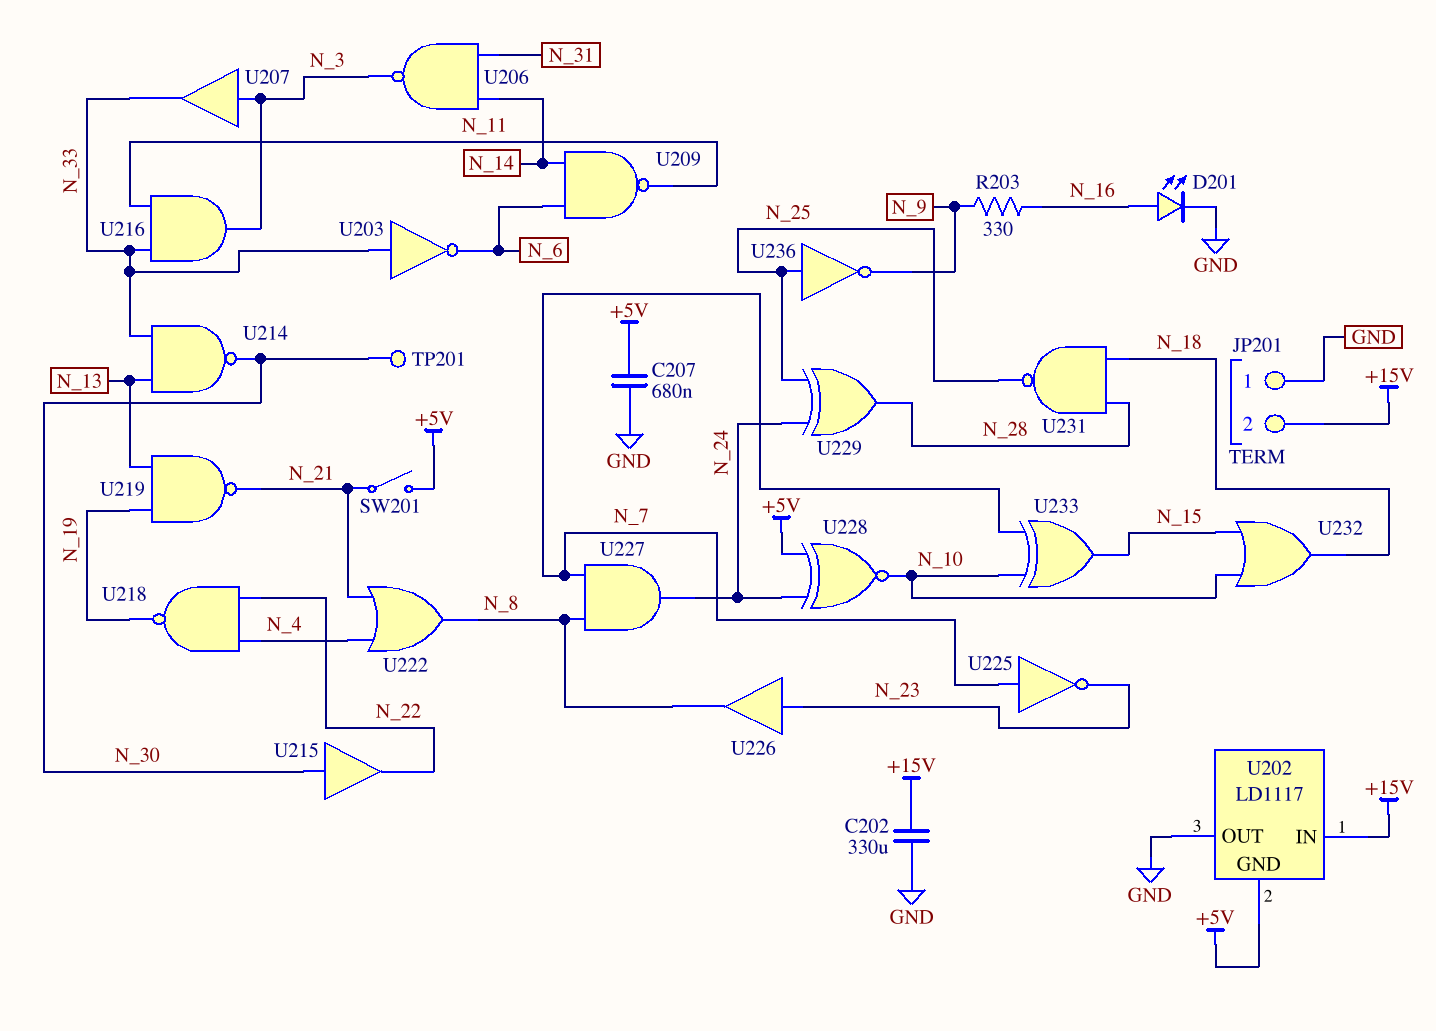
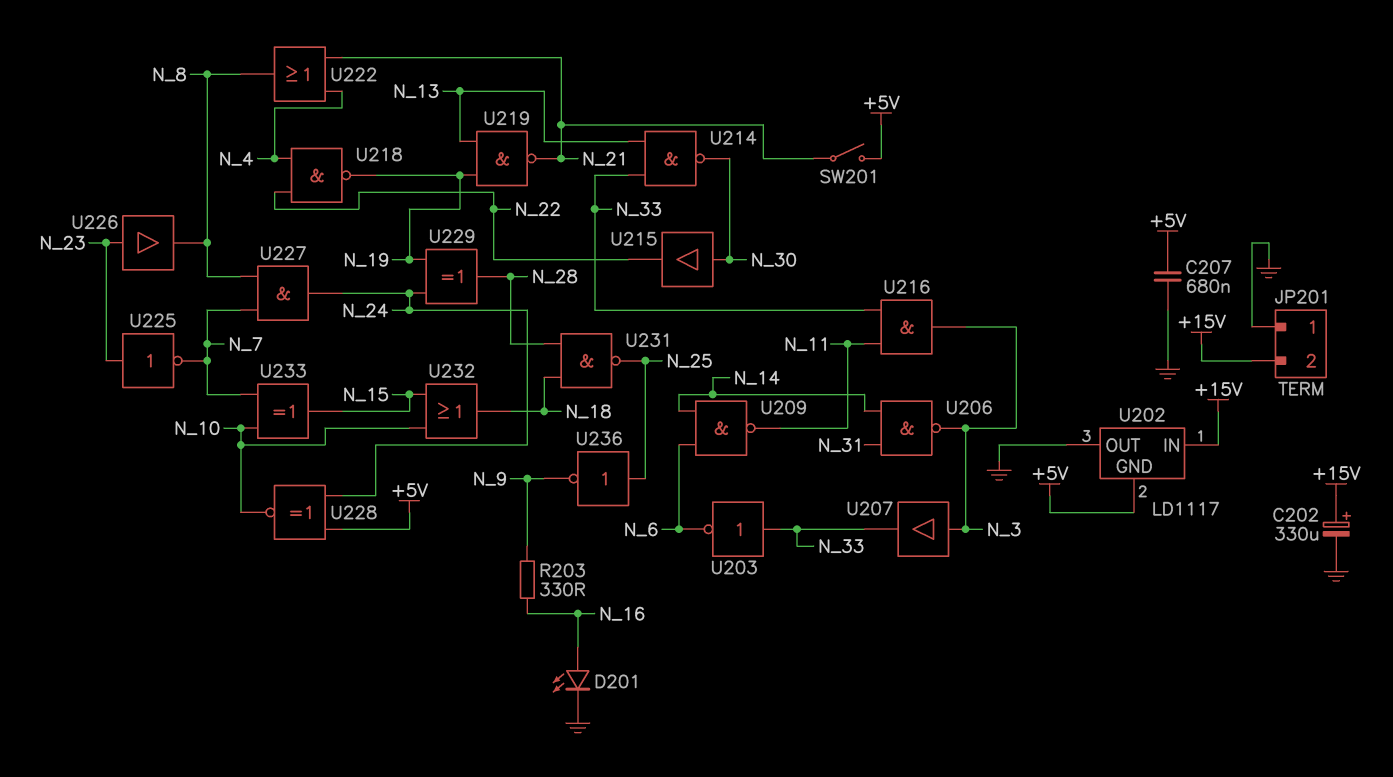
C202: 330uF (+15V, GND) -> 330uF (plus +15V, minus GND)
TP201: test point (N_30) -> none
U225: NOT (in N_7, out N_23) -> NOT (in N_23, out N_7)
U229: XOR (in N_24, in N_25, out N_28) -> XOR (in N_19, in N_24, out N_28)

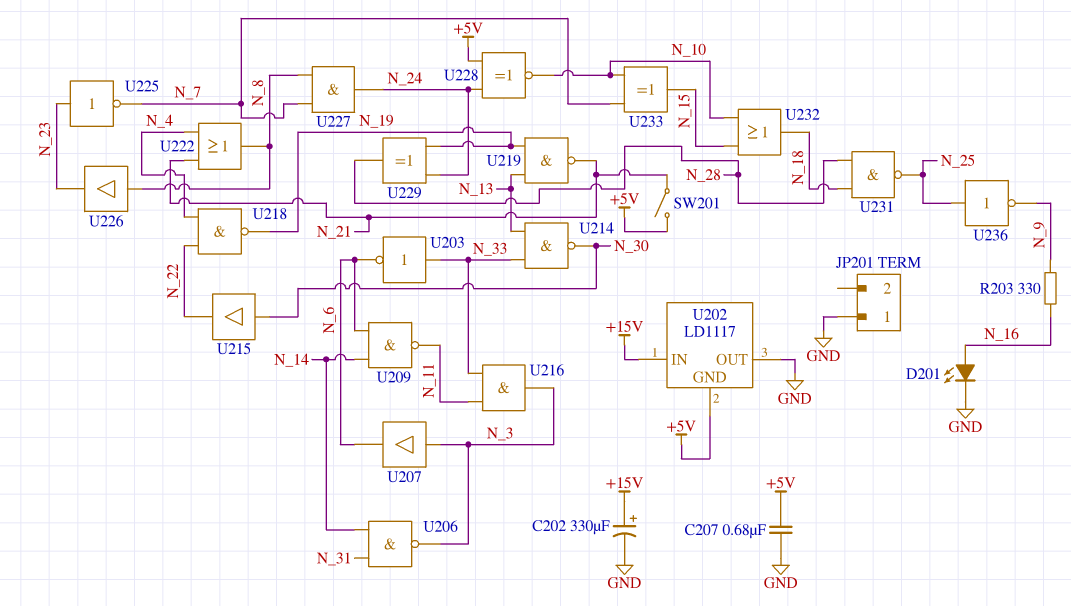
JP201 pin 2: +15V -> none
U207: buffer (in N_3, out N_33) -> buffer (in N_3, out N_6)
U226: buffer (in N_23, out N_8) -> buffer (in N_8, out N_23)

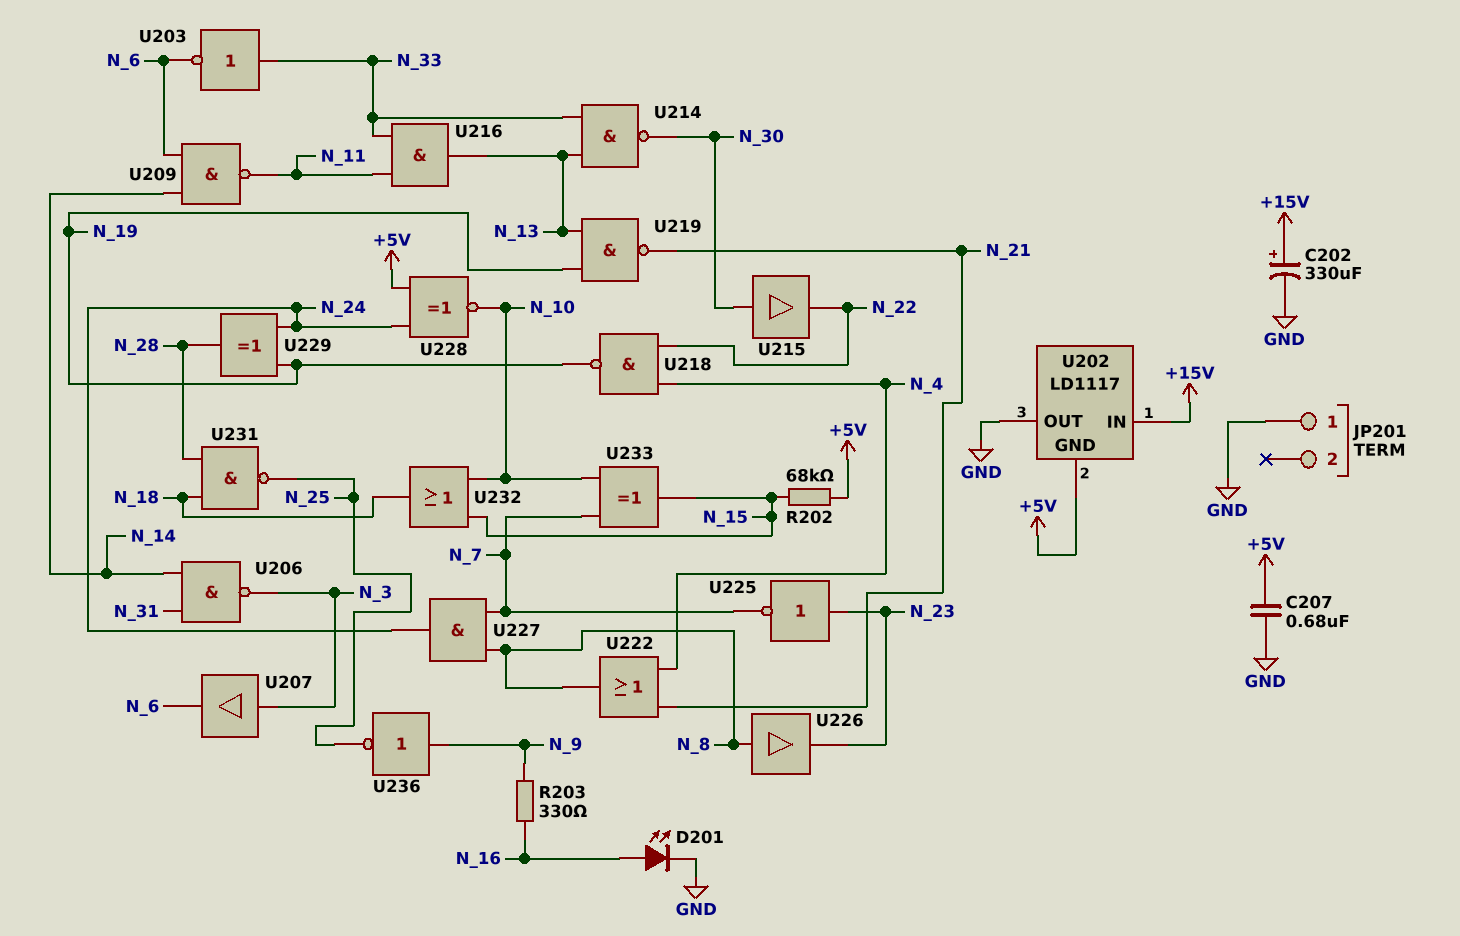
R202: none -> 68k (+5V, N_15)
SW201: switch (+5V, N_21) -> none
U216: AND (in N_11, in N_33, out N_3) -> AND (in N_11, in N_33, out N_13)
U236: NOT (in N_25, out N_9) -> NOT (in N_9, out N_25)

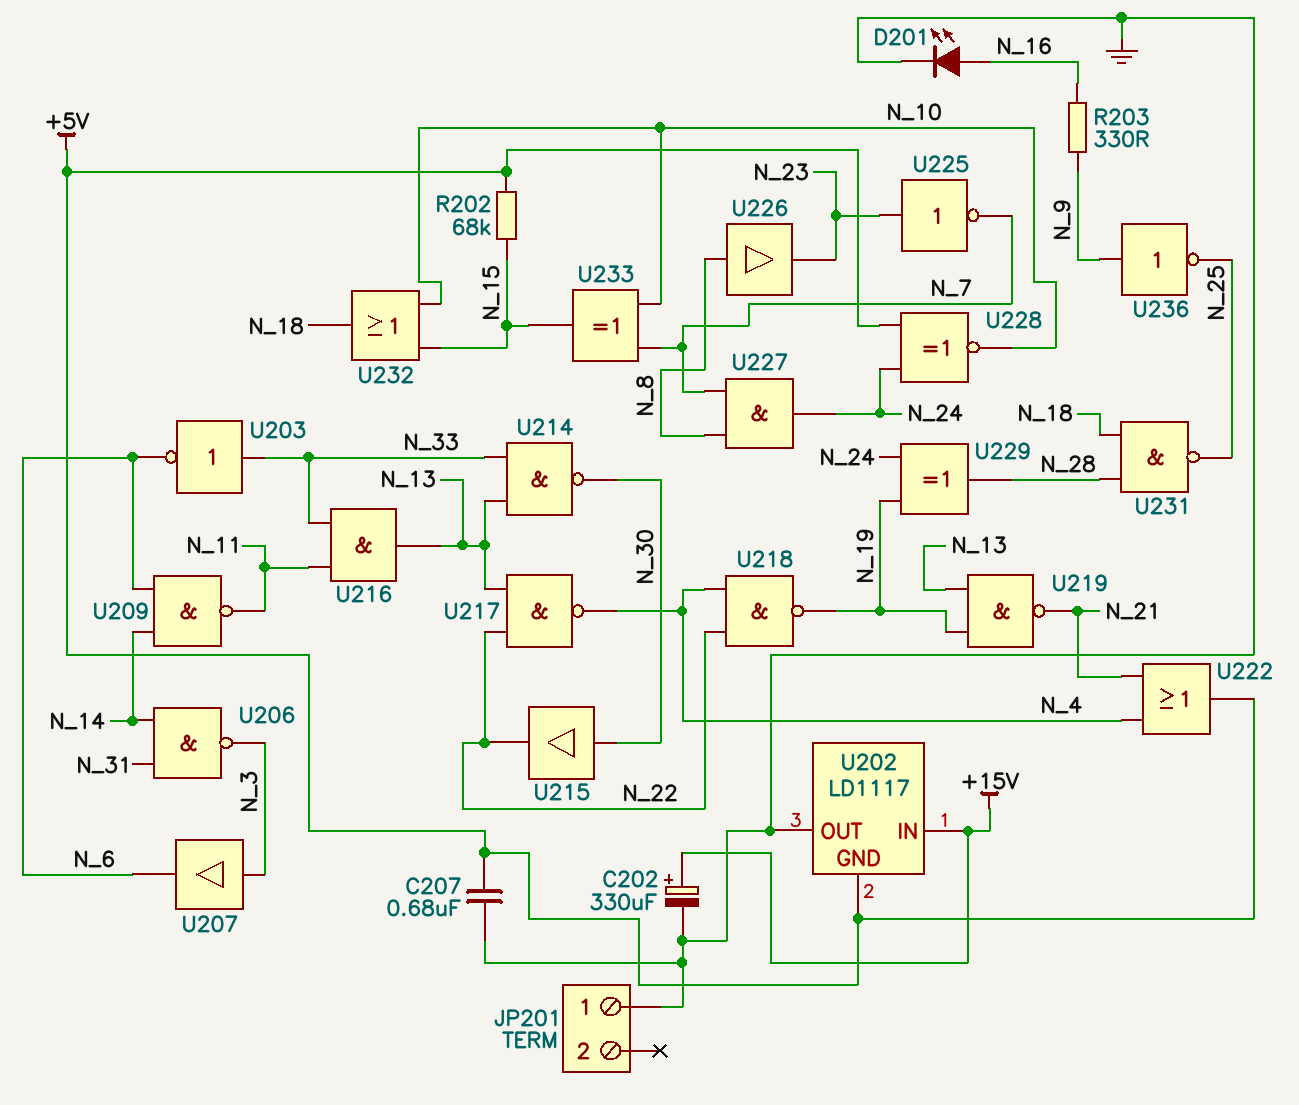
U217: none -> NAND (in N_13, in N_22, out N_4)
U222: OR (in N_4, in N_21, out N_8) -> OR (in N_4, in N_21, out +5V)

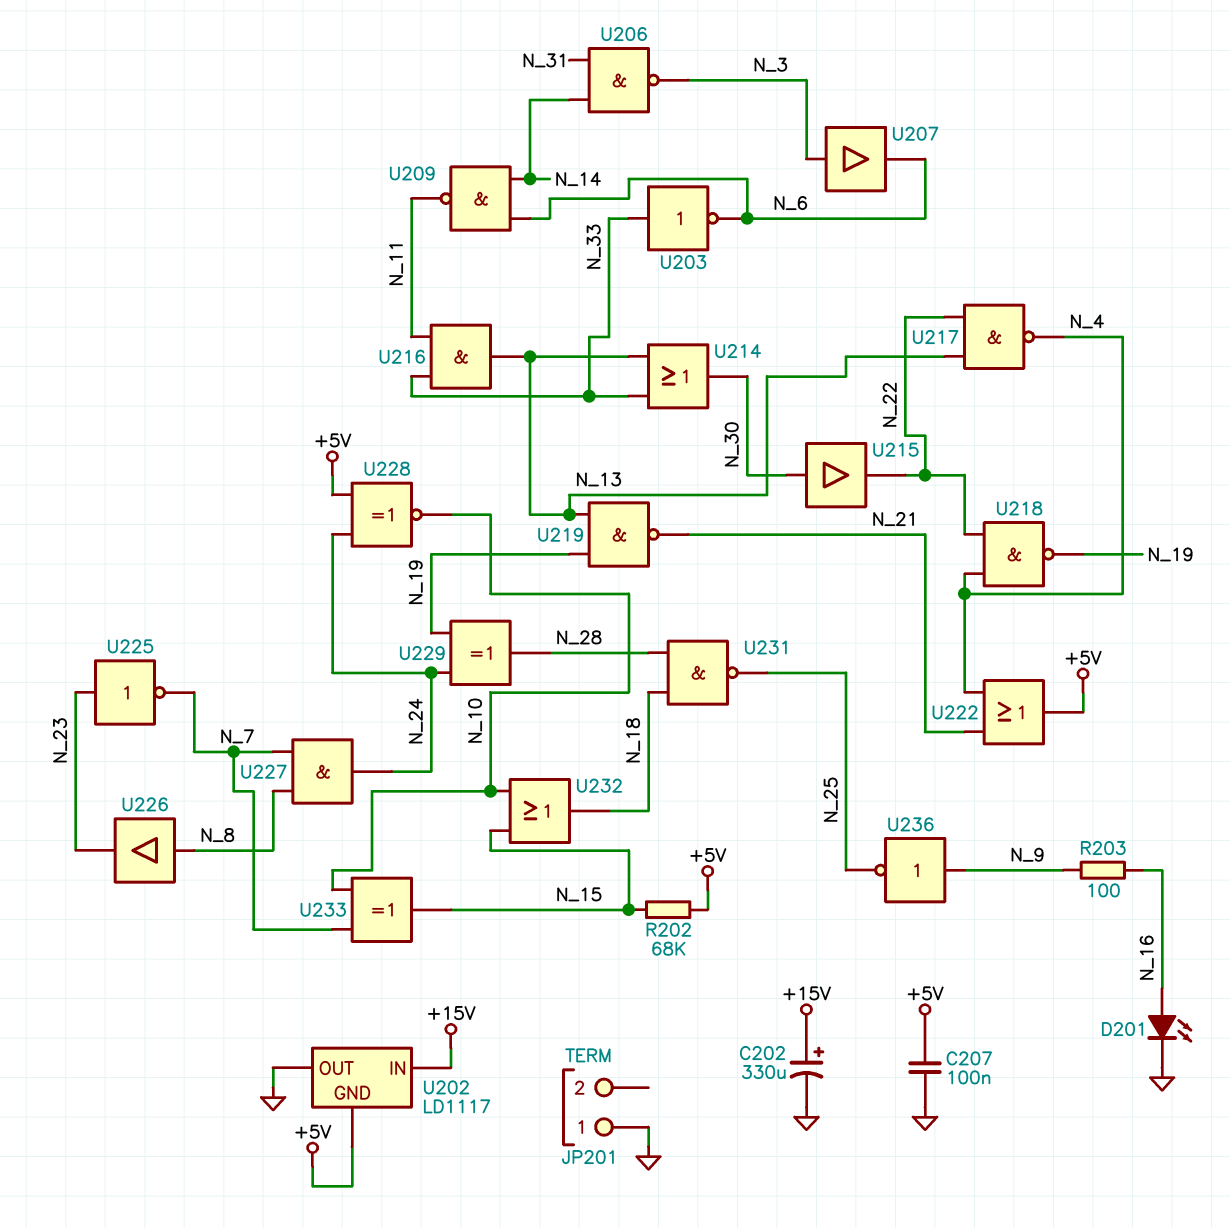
C207: 680nF (+5V, GND) -> 100nF (+5V, GND)
R203: 330 (N_9, N_16) -> 100 (N_9, N_16)
U214: NAND (in N_13, in N_33, out N_30) -> OR (in N_13, in N_33, out N_30)

